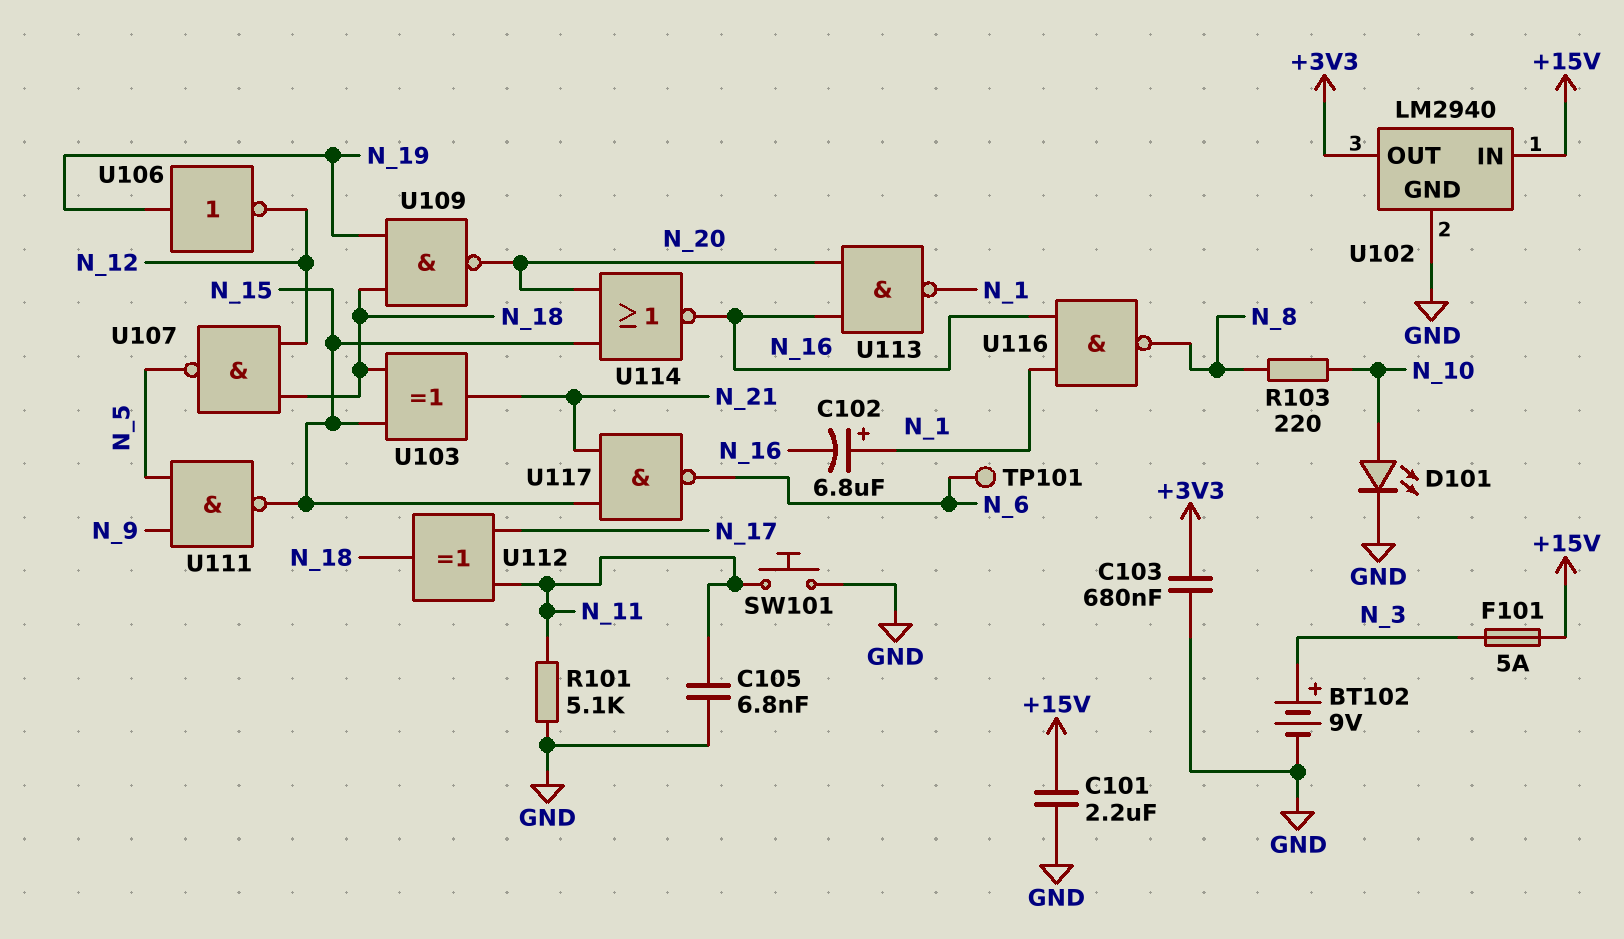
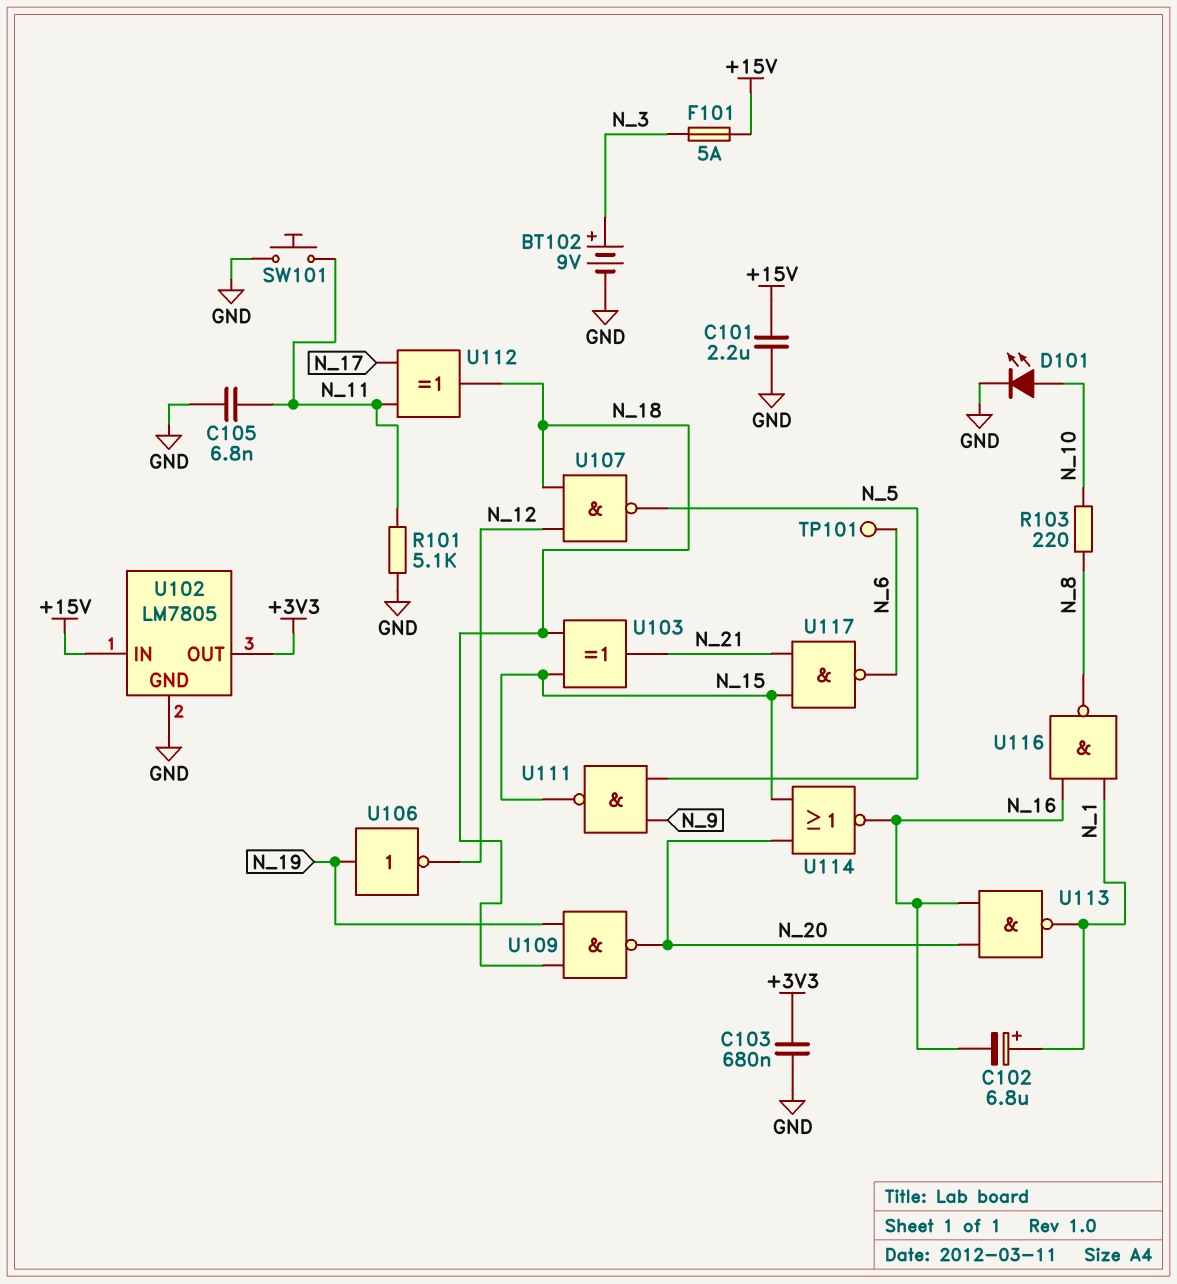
U102: LM2940 -> LM7805

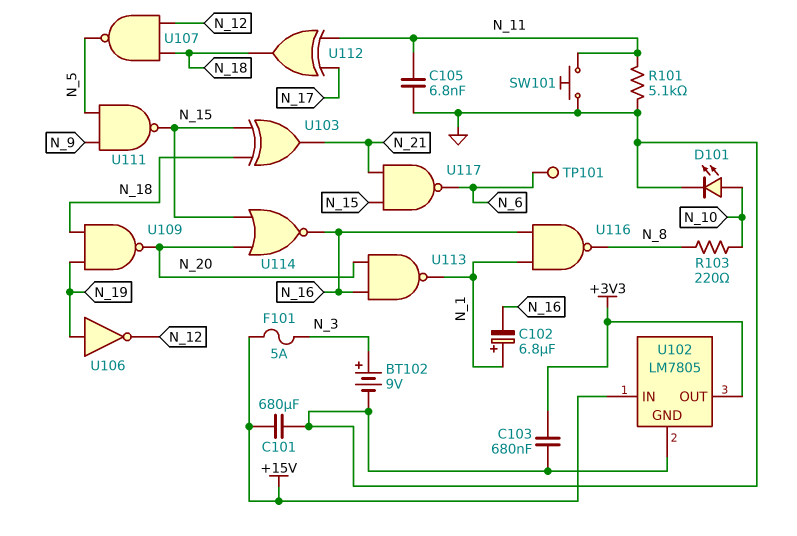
C101: 2.2uF (+15V, GND) -> 680uF (+15V, GND)

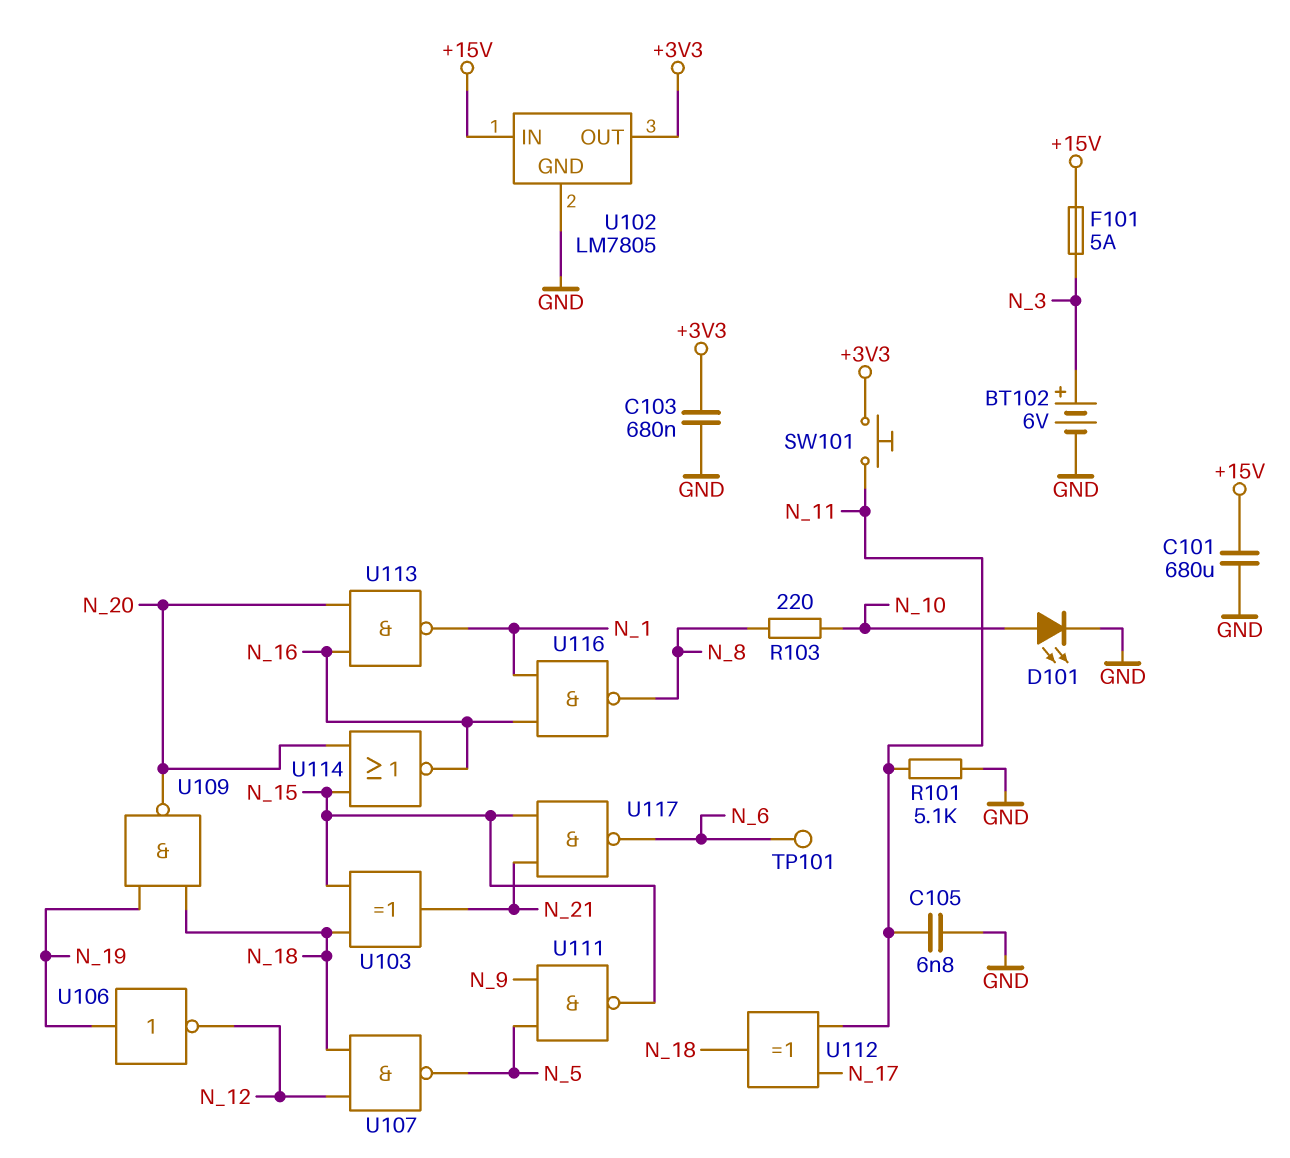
BT102: 9V (plus N_3, minus GND) -> 6V (plus N_3, minus GND)
C102: 6.8uF (plus N_1, minus N_16) -> none
SW101: button (GND, N_11) -> button (+3V3, N_11)

